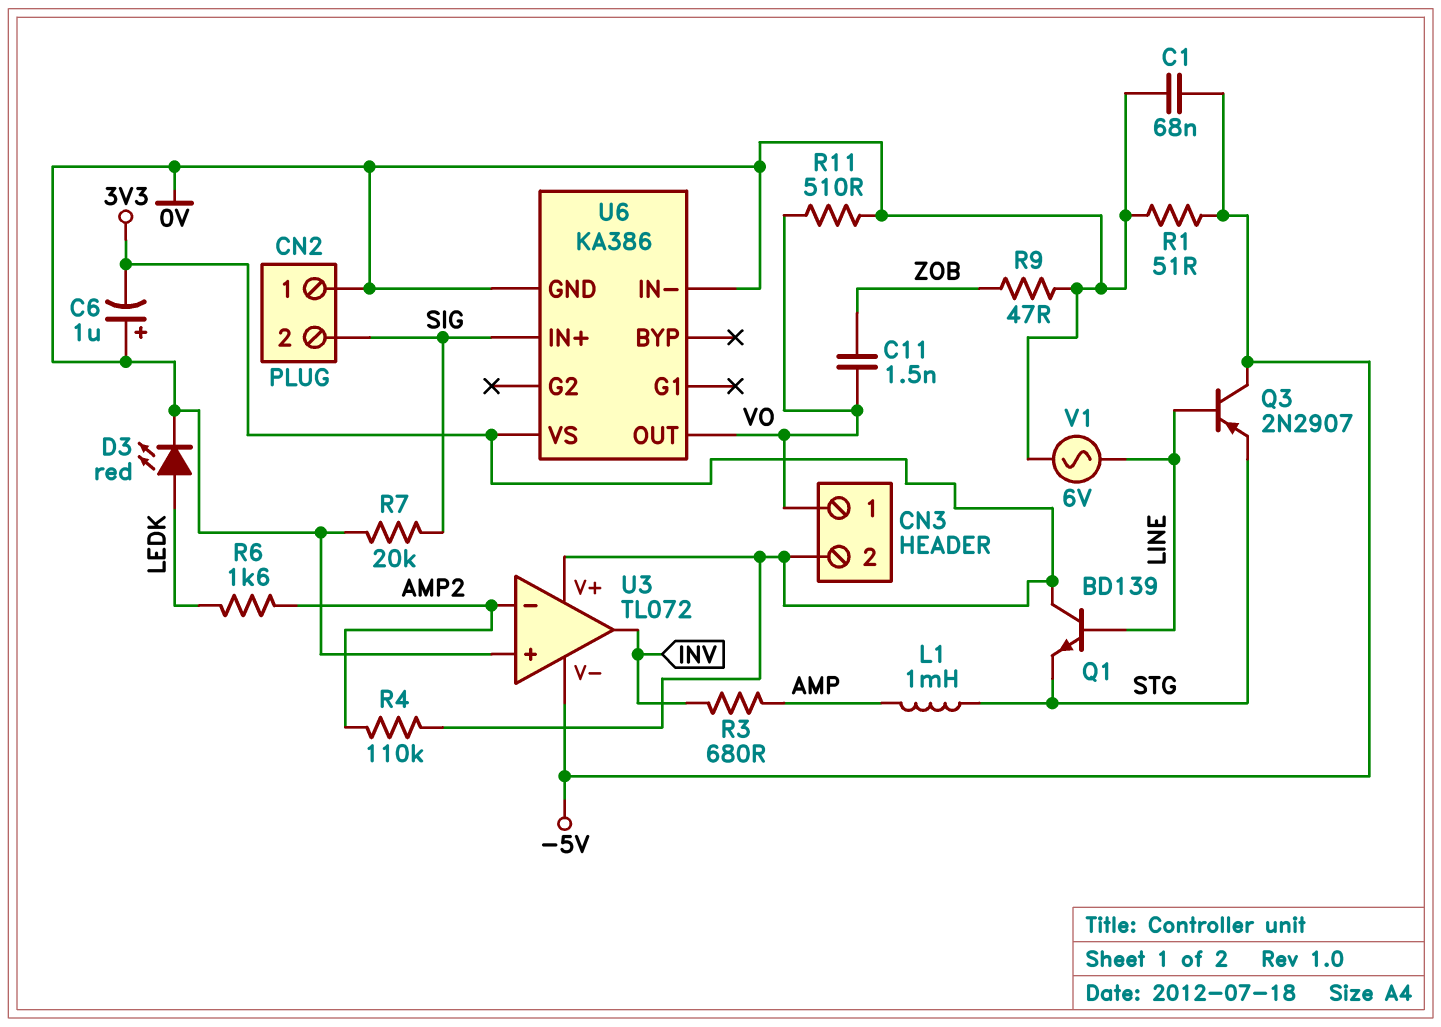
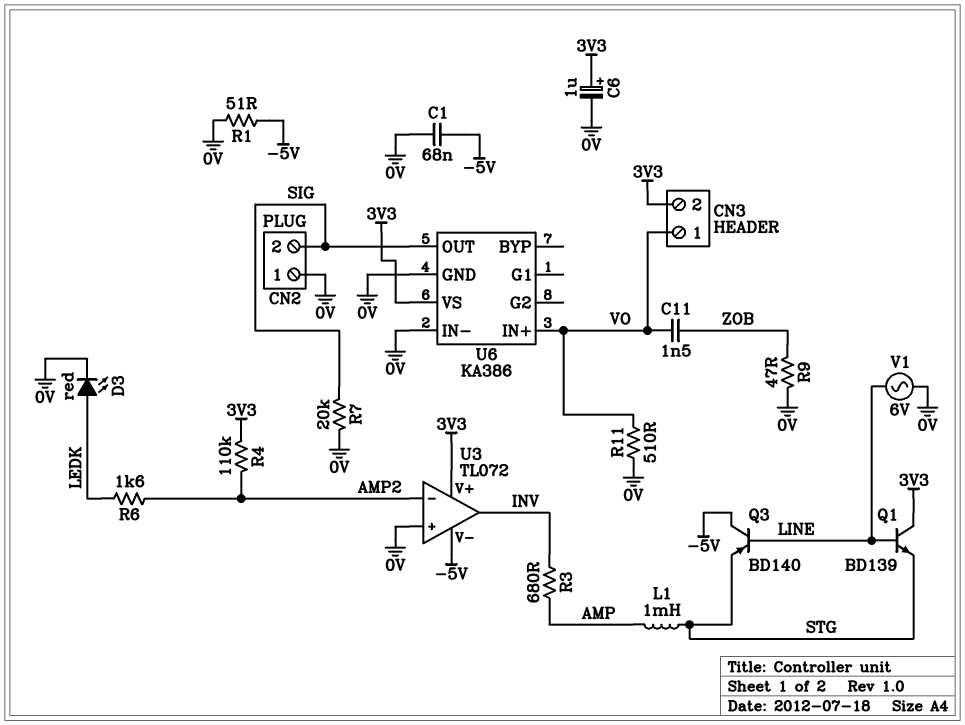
C6: 1uF (plus 0V, minus 3V3) -> 1uF (plus 3V3, minus 0V)
Q3: PNP 2N2907 (B LINE, C -5V, E STG) -> PNP BD140 (B LINE, C -5V, E STG)
U6 pin IN+: SIG -> VO
U6 pin OUT: VO -> SIG

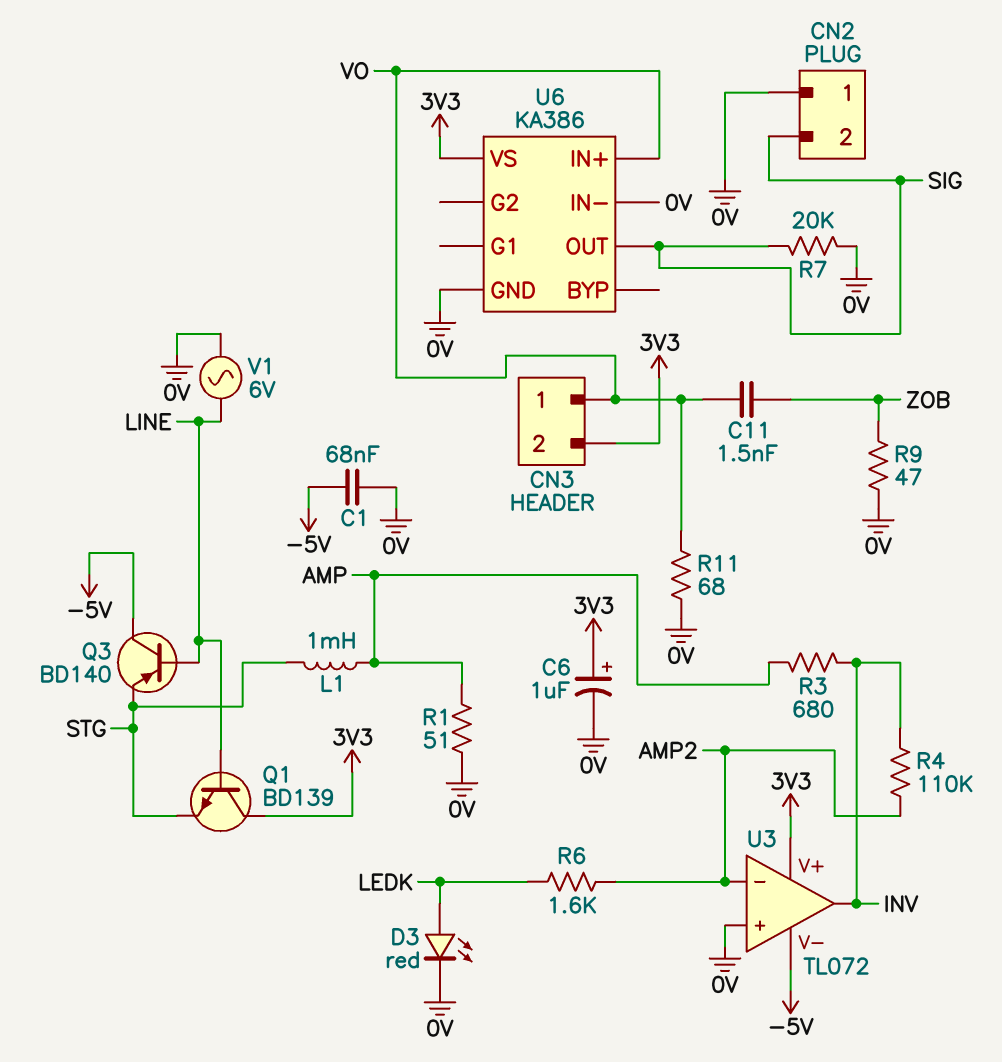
R1: 51 (-5V, 0V) -> 51 (0V, AMP)
R4: 110k (3V3, AMP2) -> 110k (AMP2, INV)
R11: 510 (0V, VO) -> 68 (0V, VO)

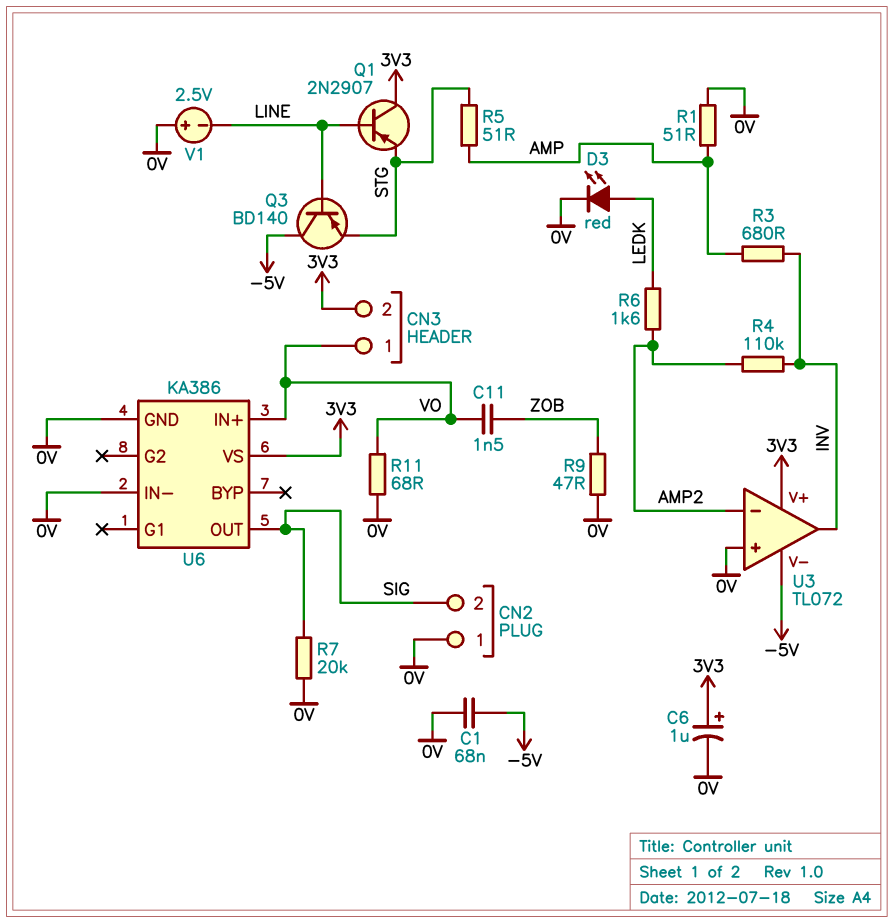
L1: 1mH (AMP, STG) -> none
Q1: NPN BD139 (B LINE, C 3V3, E STG) -> PNP 2N2907 (B LINE, C 3V3, E STG)
R5: none -> 51 (AMP, STG)
V1: AC 6V (0V, LINE) -> 2.5V (plus 0V, minus LINE)

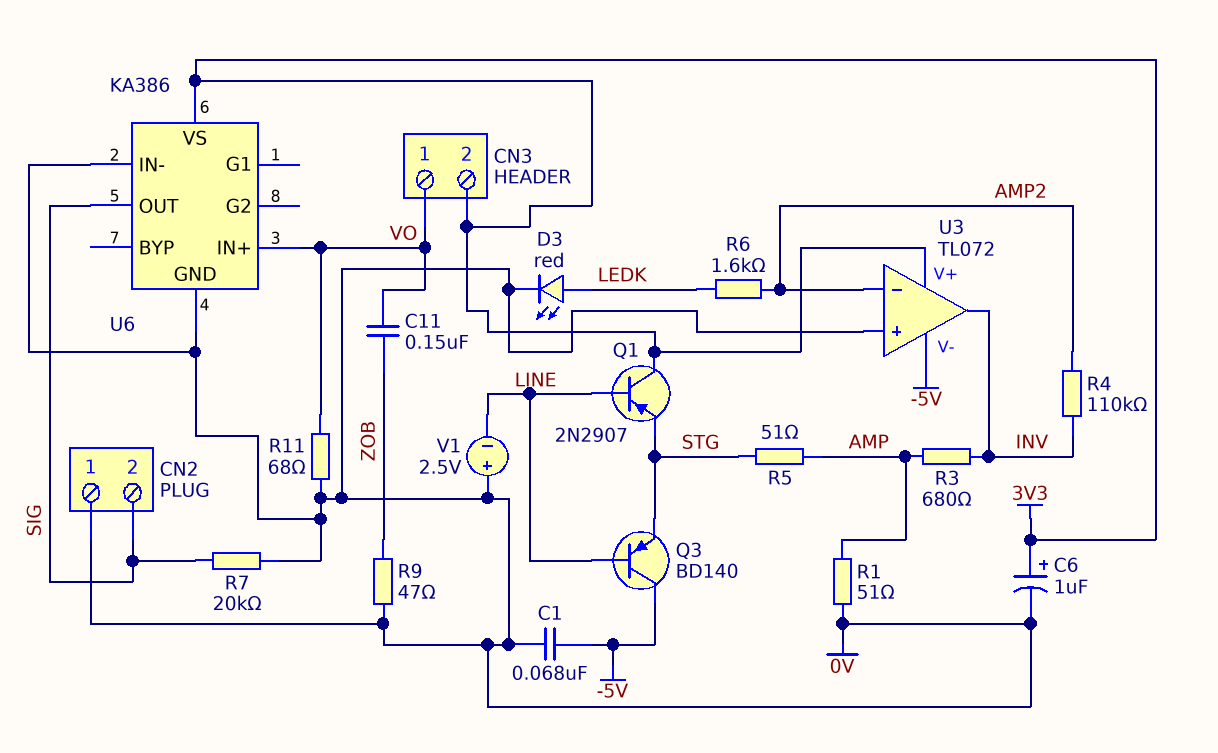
C11: 1.5nF (VO, ZOB) -> 150nF (VO, ZOB)

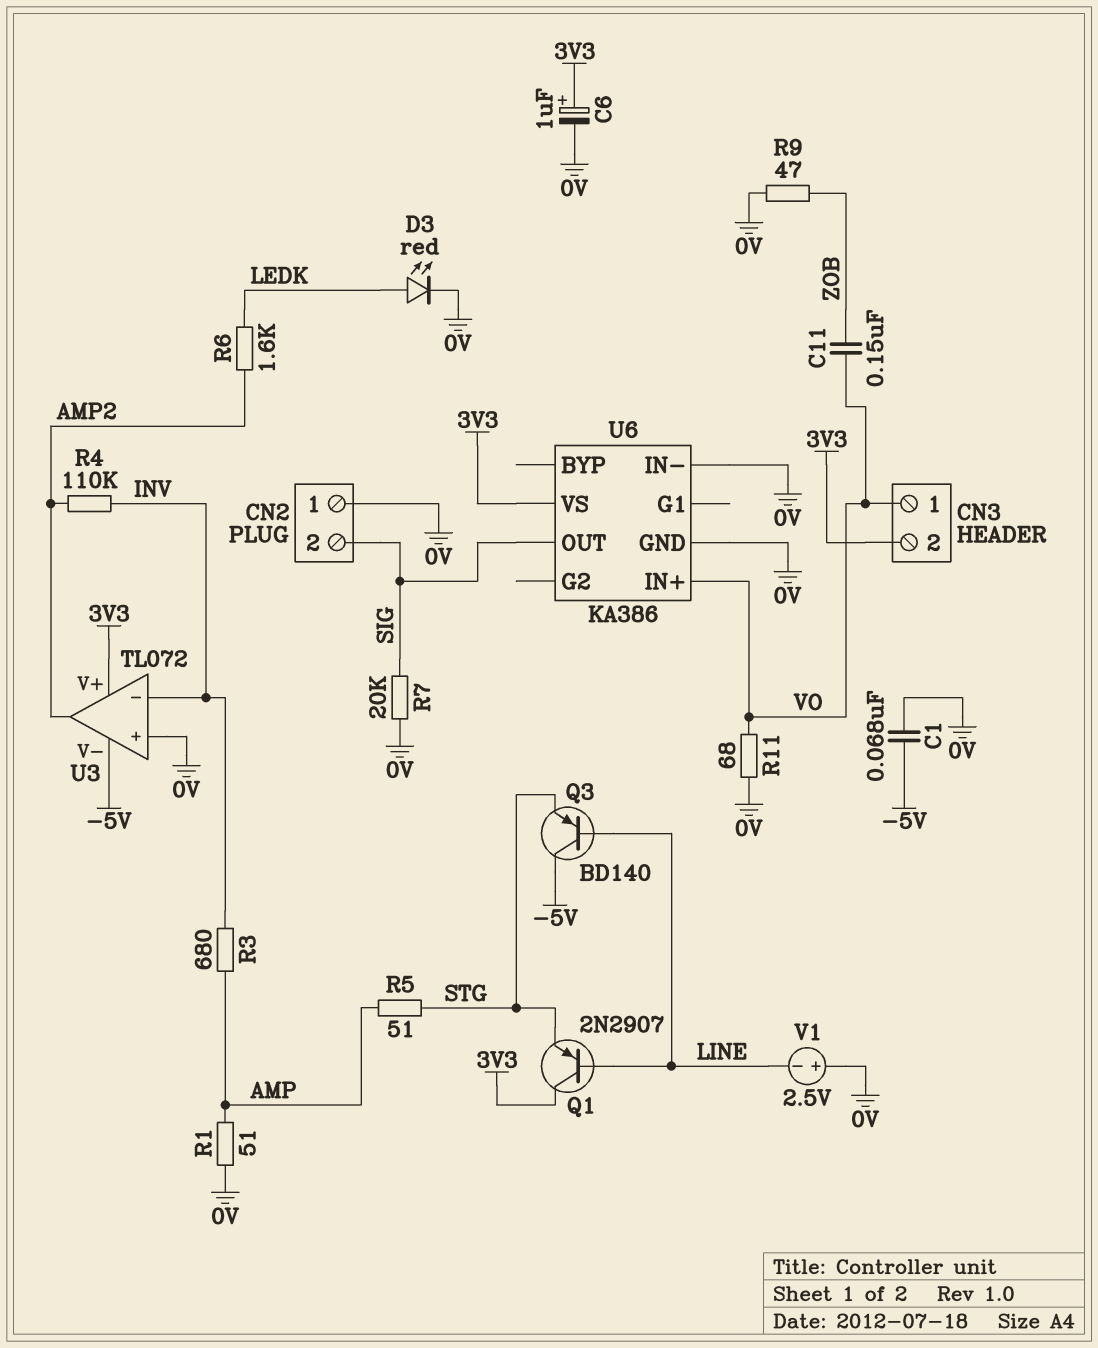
U3 pin in-: AMP2 -> INV
U3 pin out: INV -> AMP2

